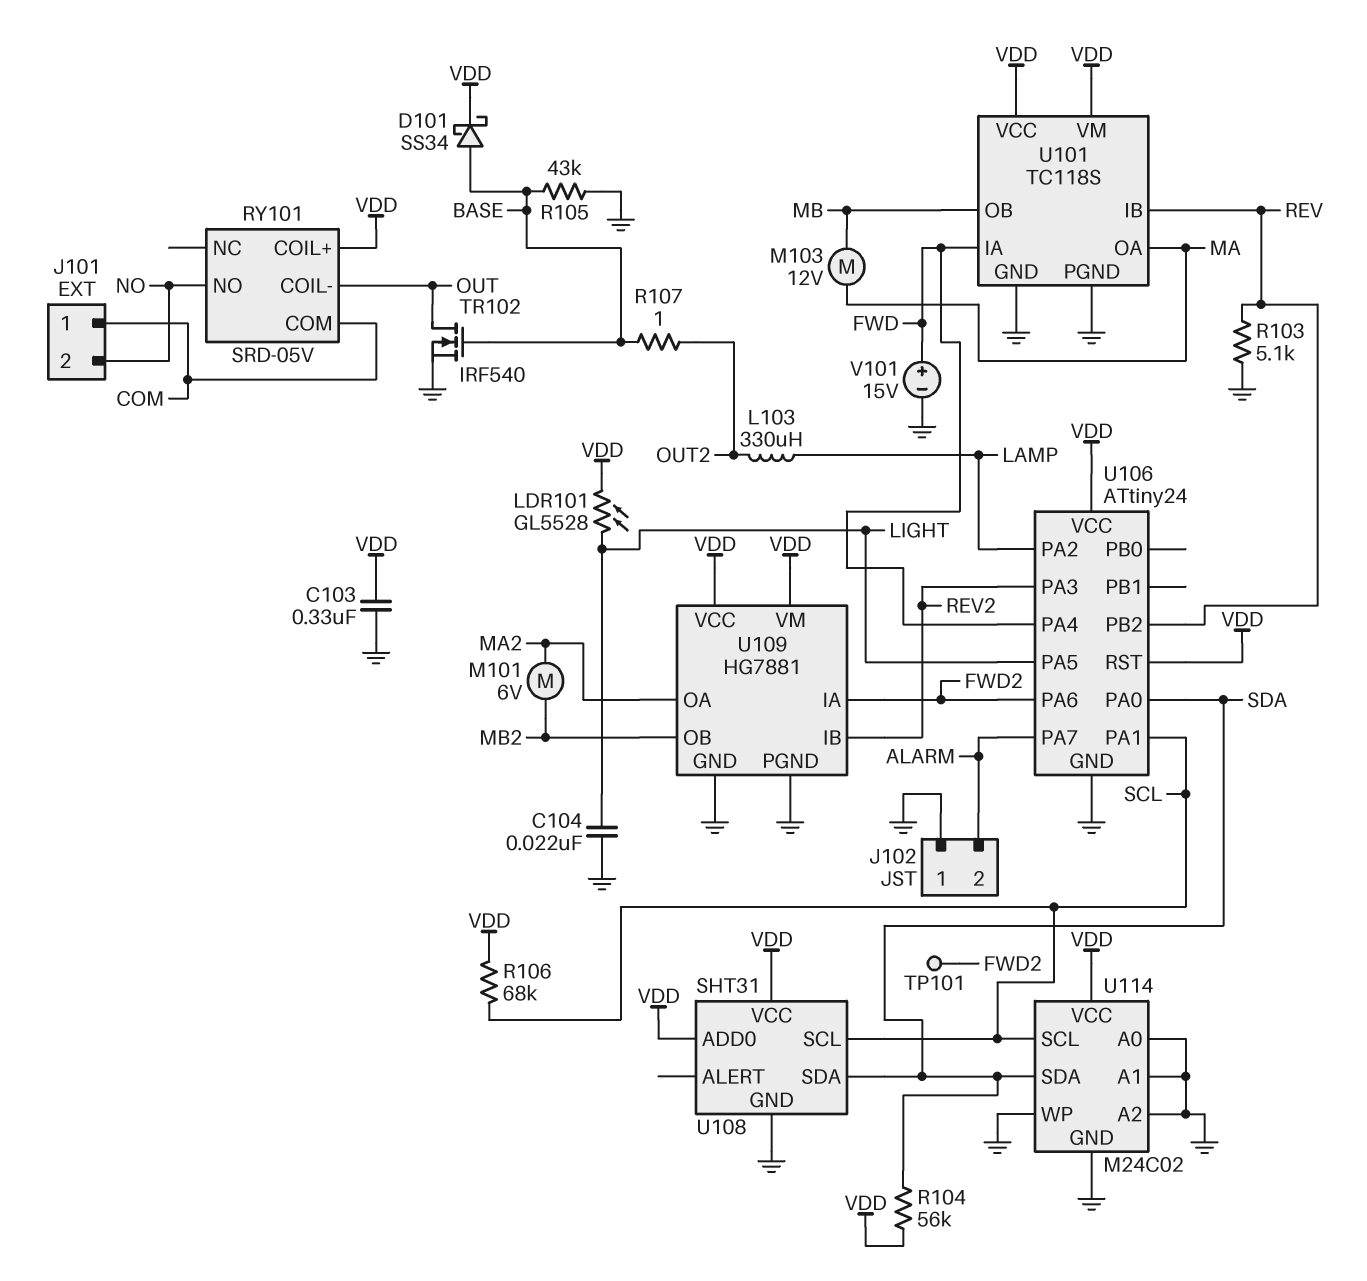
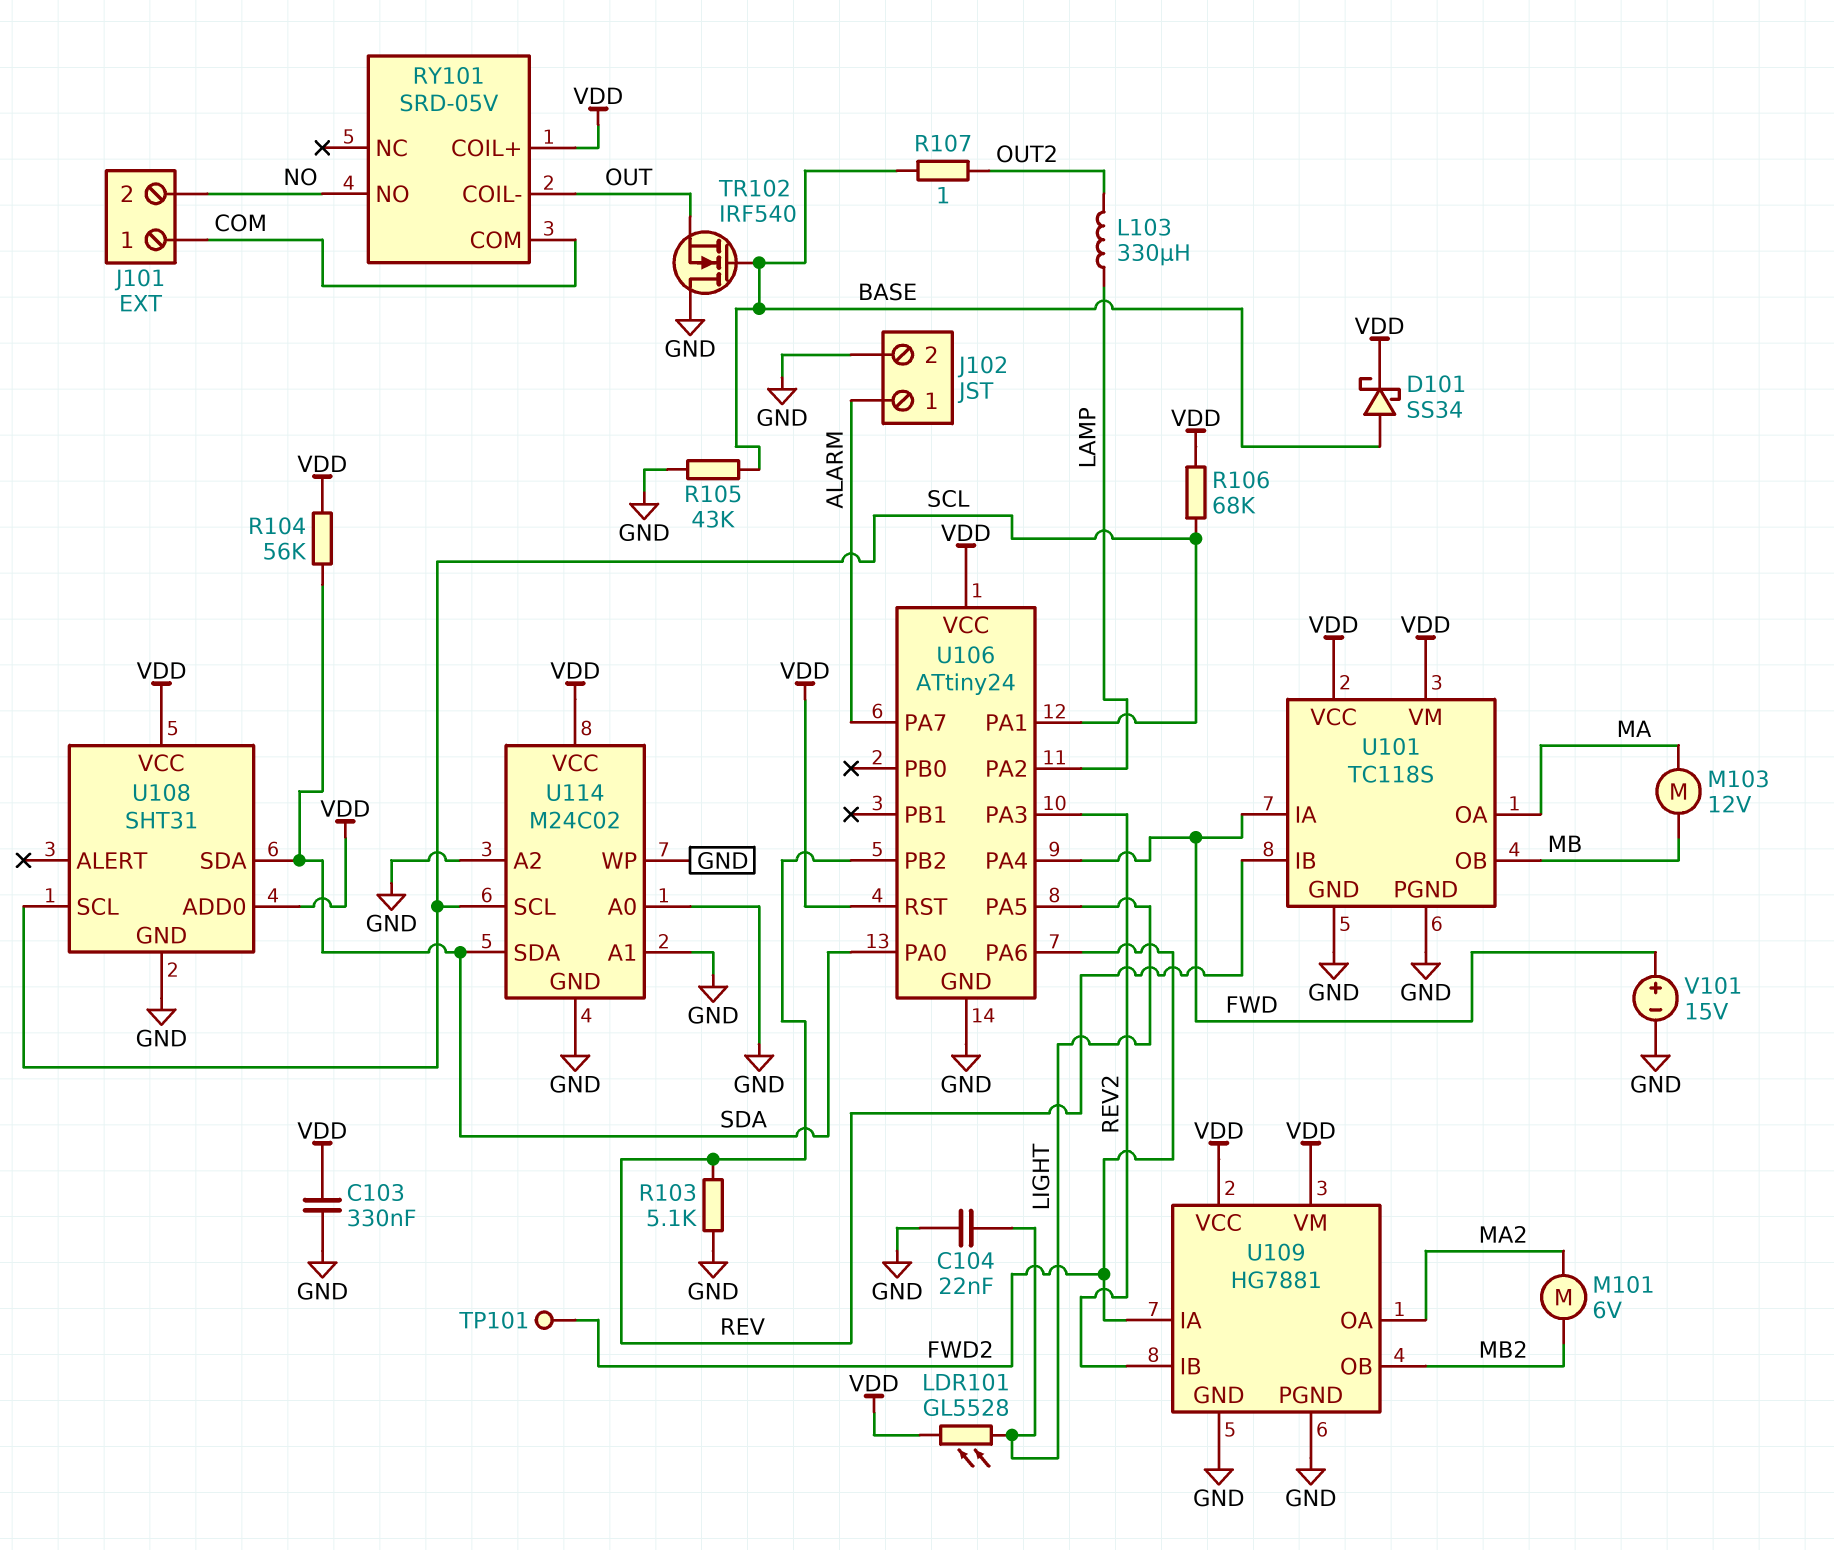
J102 pin 1: GND -> ALARM
J102 pin 2: ALARM -> GND
TR102: NMOS IRF540 (G BASE, D OUT, S GND) -> NMOS IRF540 (G BASE, D GND, S OUT)

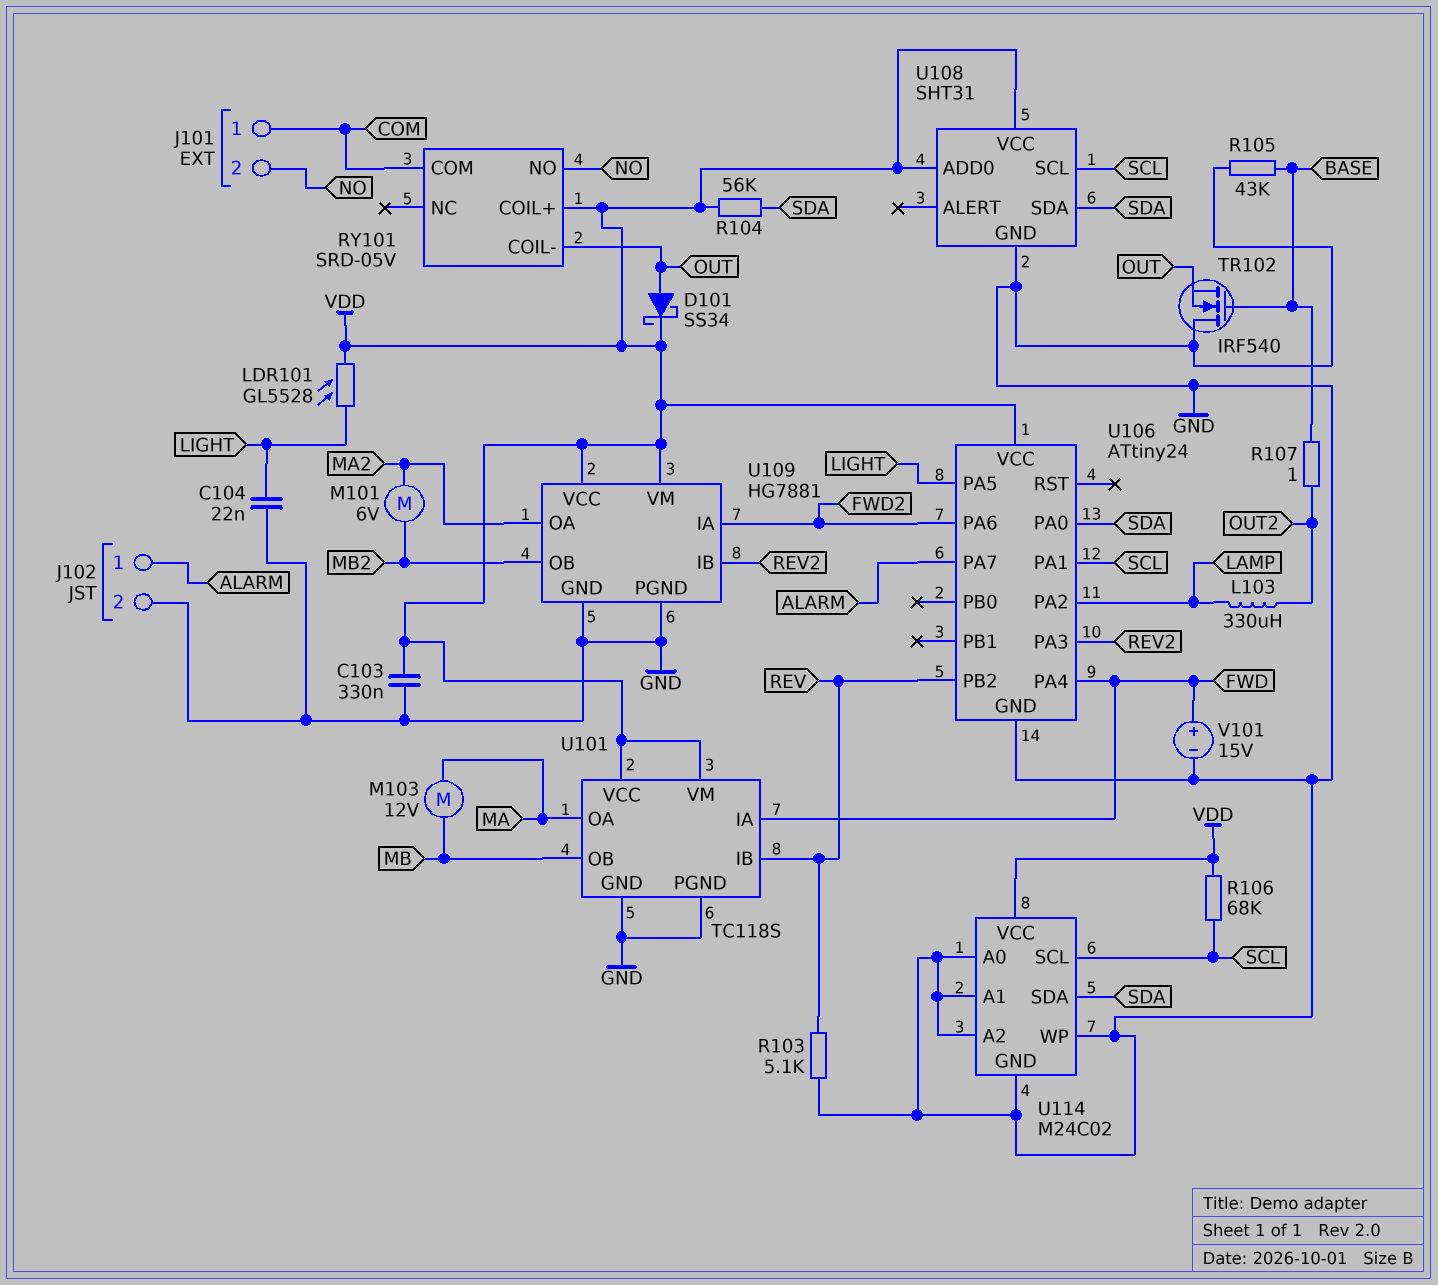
D101: schottky SS34 (A BASE, K VDD) -> schottky SS34 (A OUT, K VDD)
TP101: test point (FWD2) -> none
U106 pin RST: VDD -> none

